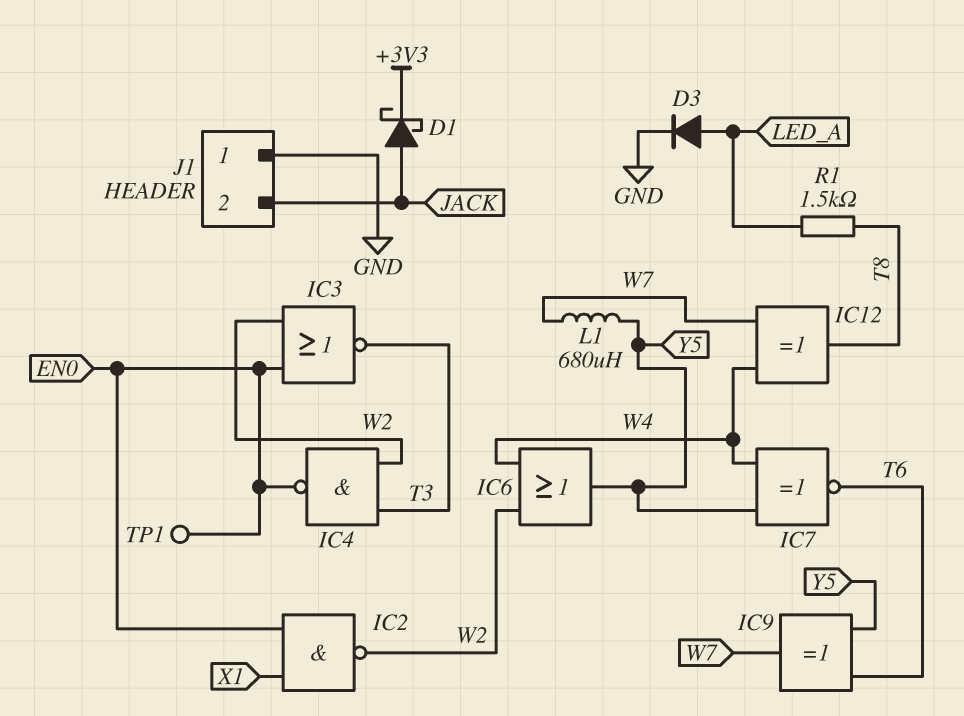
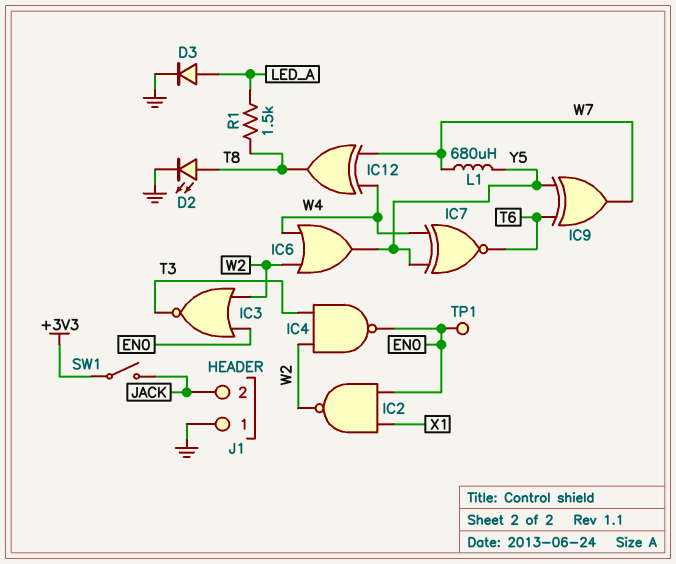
D1: schottky (A JACK, K +3V3) -> none
D2: none -> LED (A T8, K GND)
SW1: none -> switch (+3V3, JACK)

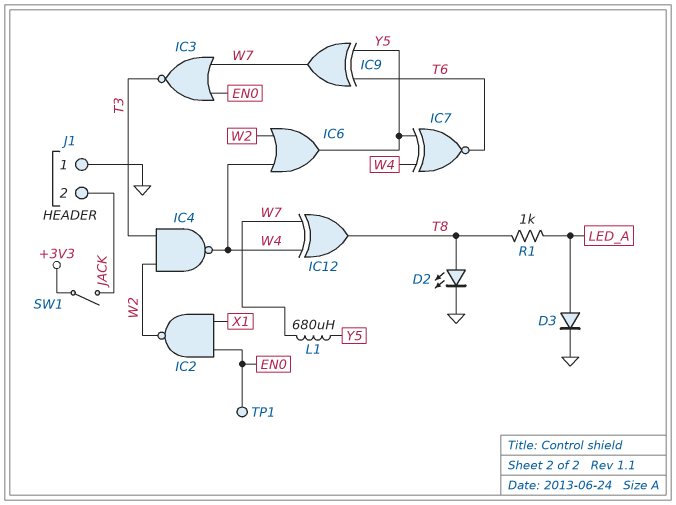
IC3: NOR (in EN0, in W2, out T3) -> NOR (in EN0, in W7, out T3)
IC4: NAND (in T3, in W2, out EN0) -> NAND (in T3, in W2, out W4)
R1: 1.5k (LED_A, T8) -> 1k (LED_A, T8)

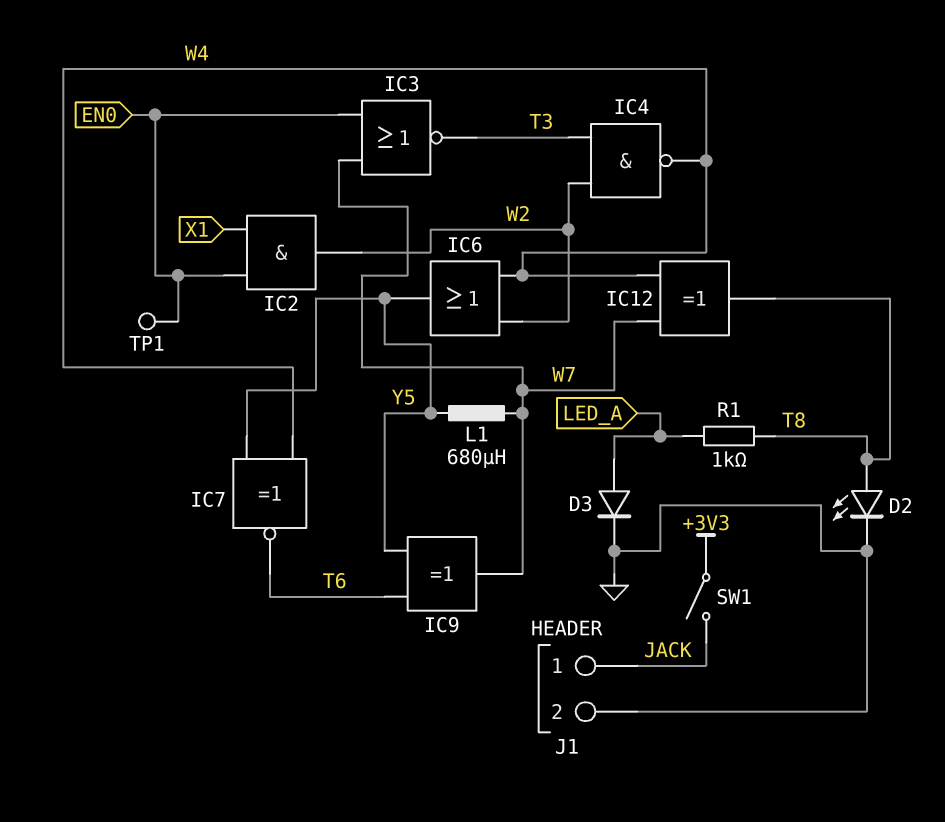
IC2: NAND (in EN0, in X1, out W2) -> AND (in EN0, in X1, out W2)
J1 pin 1: GND -> JACK
J1 pin 2: JACK -> GND

